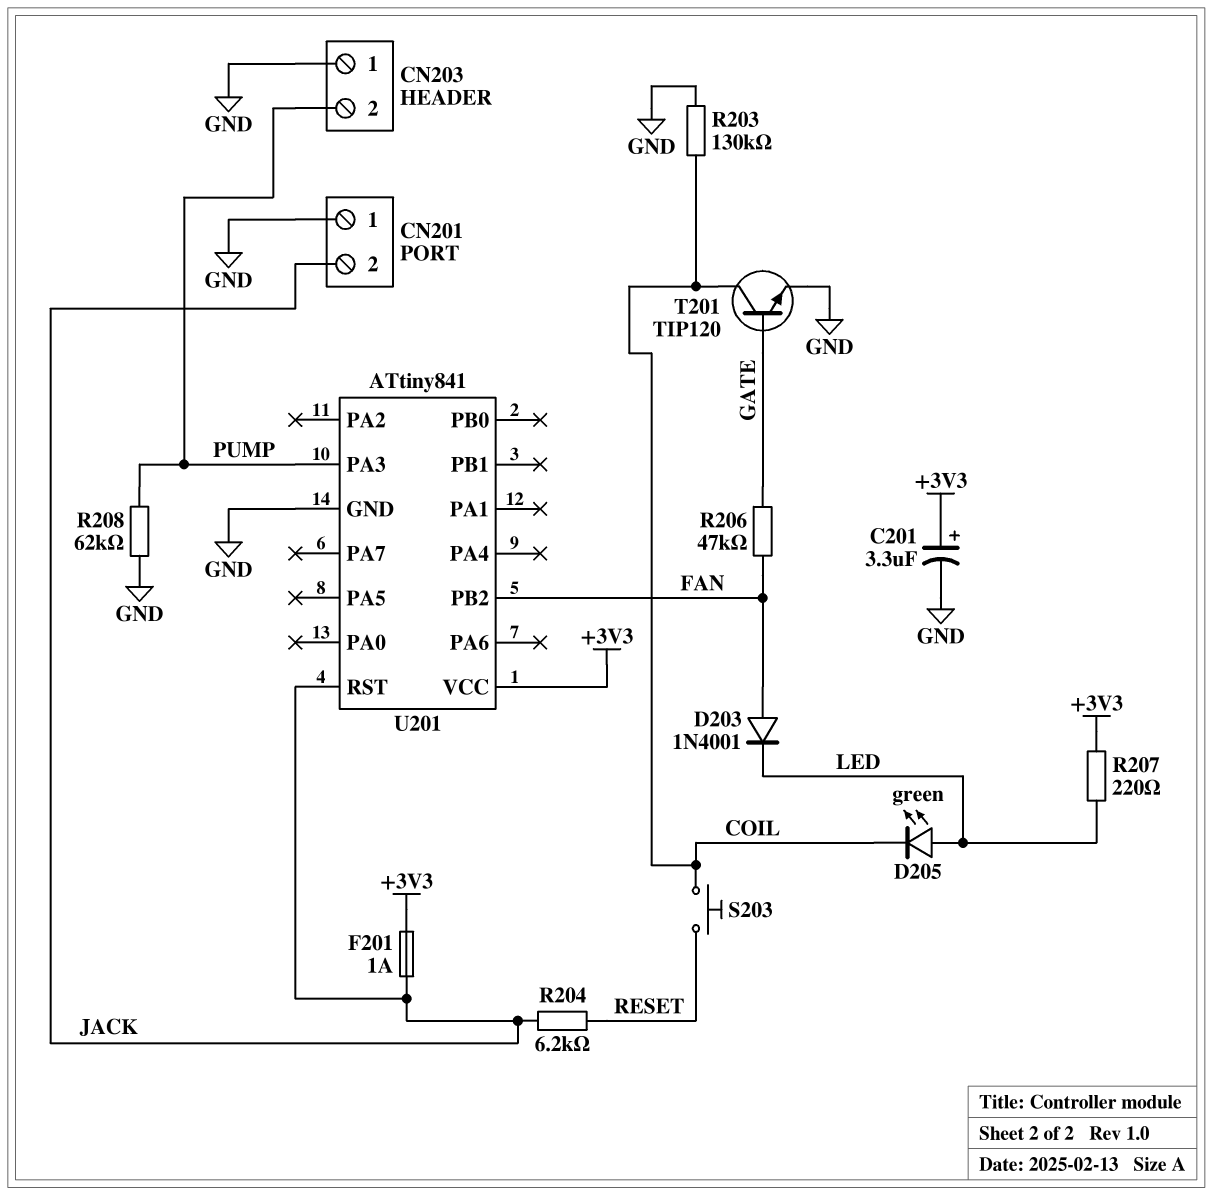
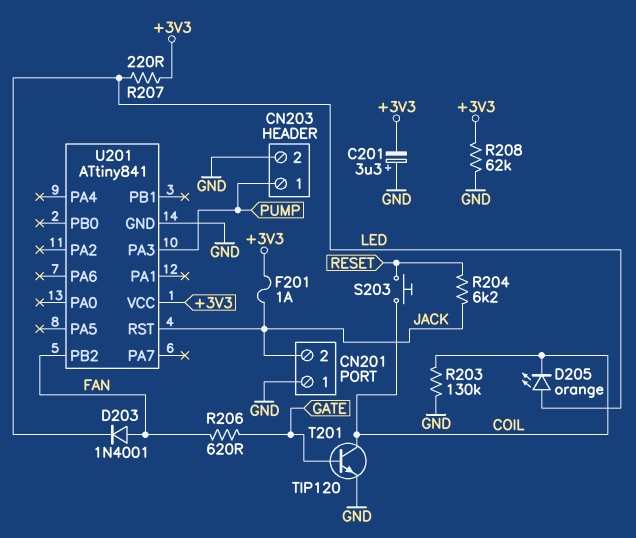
C201: 3.3uF (plus +3V3, minus GND) -> 3.3uF (plus GND, minus +3V3)
CN203 pin 1: GND -> PUMP
CN203 pin 2: PUMP -> GND
D205: LED green (A LED, K COIL) -> LED orange (A LED, K COIL)
R206: 47k (FAN, GATE) -> 620 (FAN, GATE)
R208: 62k (GND, PUMP) -> 62k (+3V3, GND)

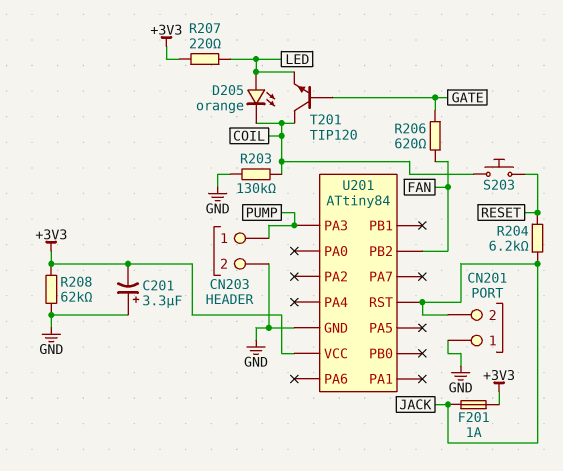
D203: diode 1N4001 (A FAN, K LED) -> none
T201: NPN TIP120 (B GATE, C COIL, E GND) -> NPN TIP120 (B GATE, C COIL, E LED)
U201: ATtiny841 -> ATtiny84

